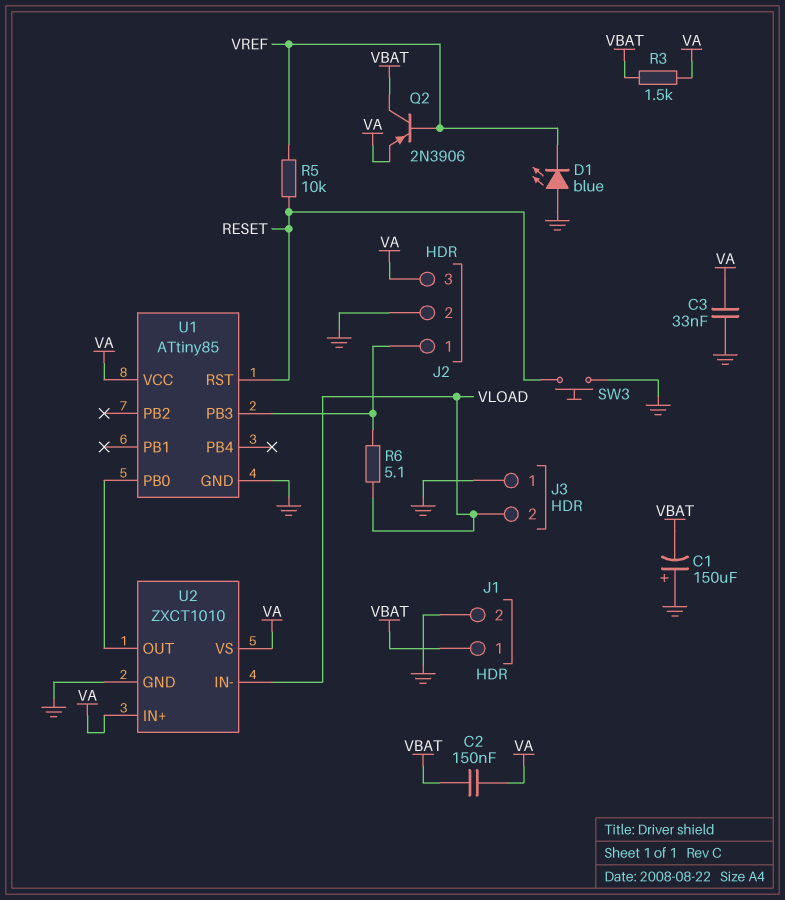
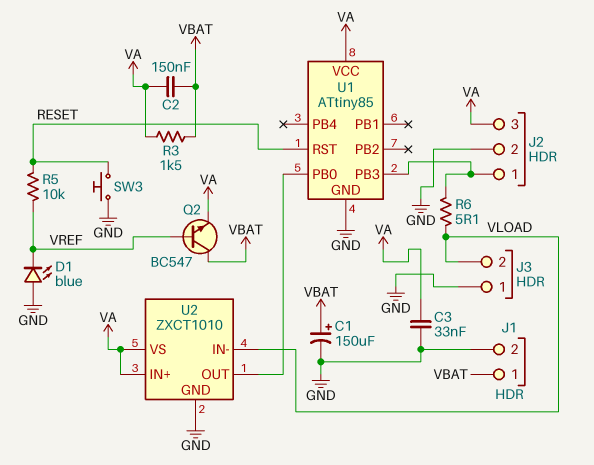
C1: 150uF (plus GND, minus VBAT) -> 150uF (plus VBAT, minus GND)
Q2: PNP 2N3906 (B VREF, C VBAT, E VA) -> NPN BC547 (B VREF, C VBAT, E VA)

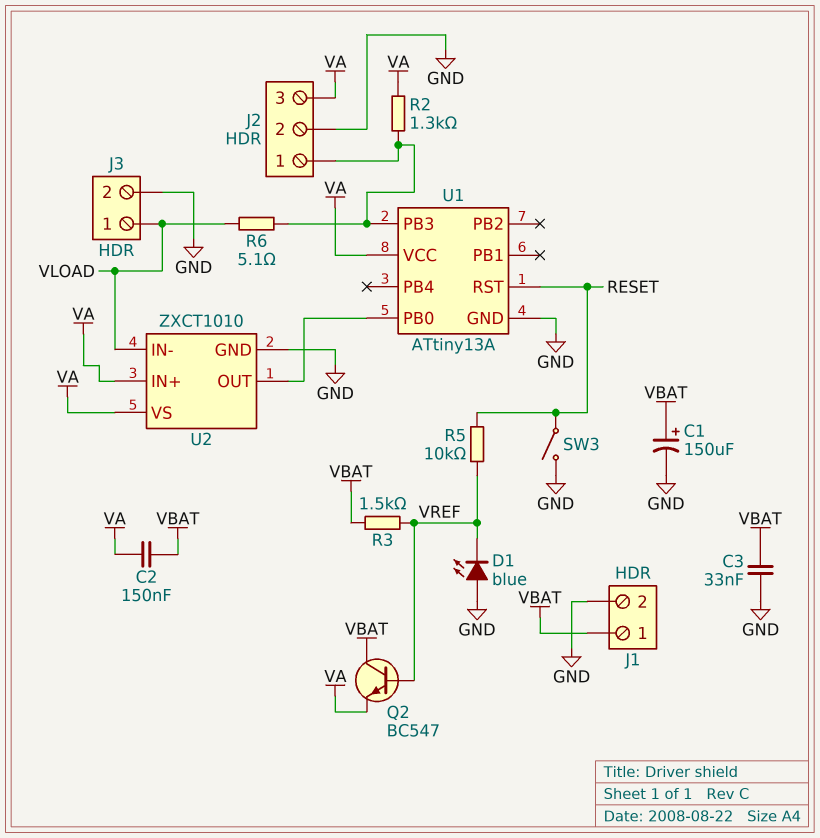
C3: 33nF (GND, VA) -> 33nF (GND, VBAT)
J3 pin 1: GND -> VLOAD
J3 pin 2: VLOAD -> GND
R2: none -> 1.3k (J2/1, VA)
R3: 1.5k (VA, VBAT) -> 1.5k (VBAT, VREF)
SW3: button (GND, RESET) -> switch (GND, RESET)
U1: ATtiny85 -> ATtiny13A

